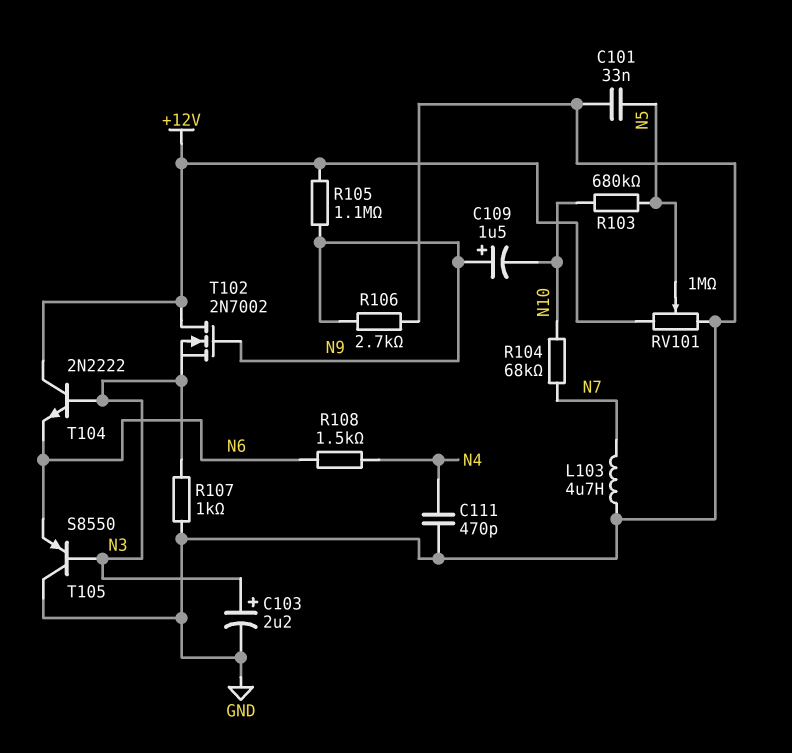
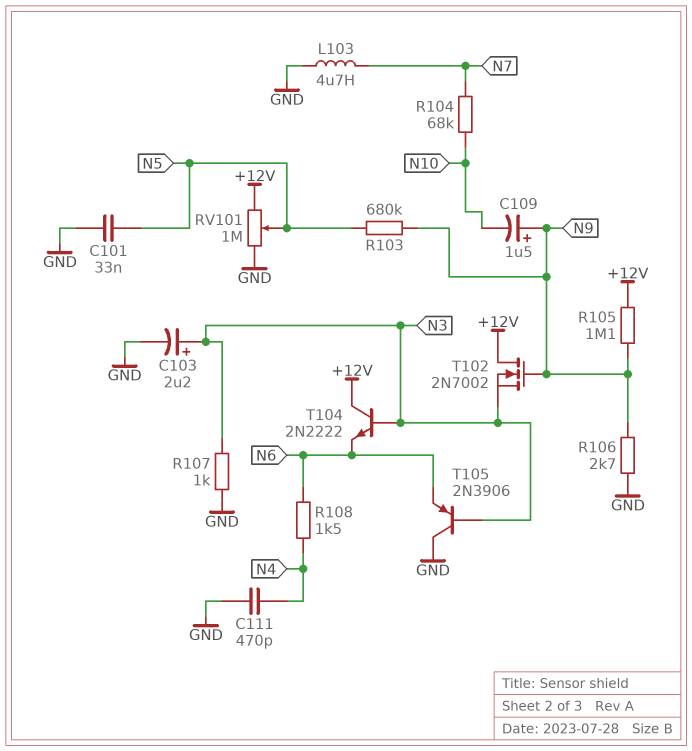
R103: 680k (N5, N10) -> 680k (N5, N9)
T105: PNP S8550 (B N3, C GND, E N6) -> PNP 2N3906 (B N3, C GND, E N6)

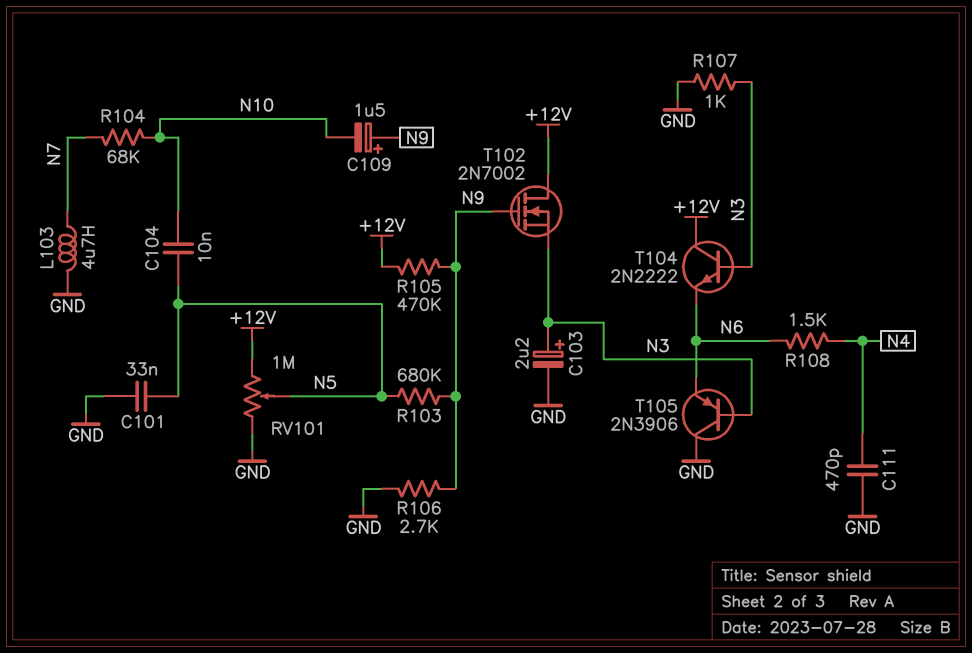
C104: none -> 10nF (N5, N10)
R105: 1.1M (+12V, N9) -> 470k (+12V, N9)

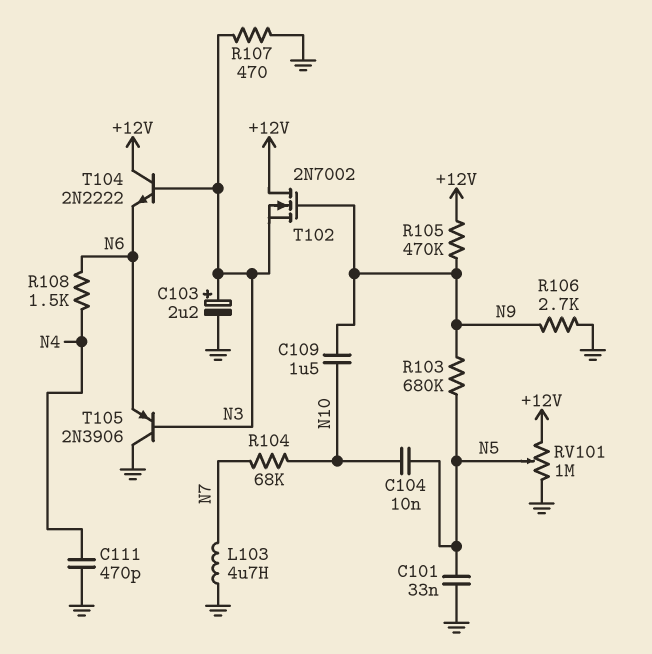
C109: 1.5uF (plus N9, minus N10) -> 1.5uF (N9, N10)
R107: 1k (GND, N3) -> 470 (GND, N3)

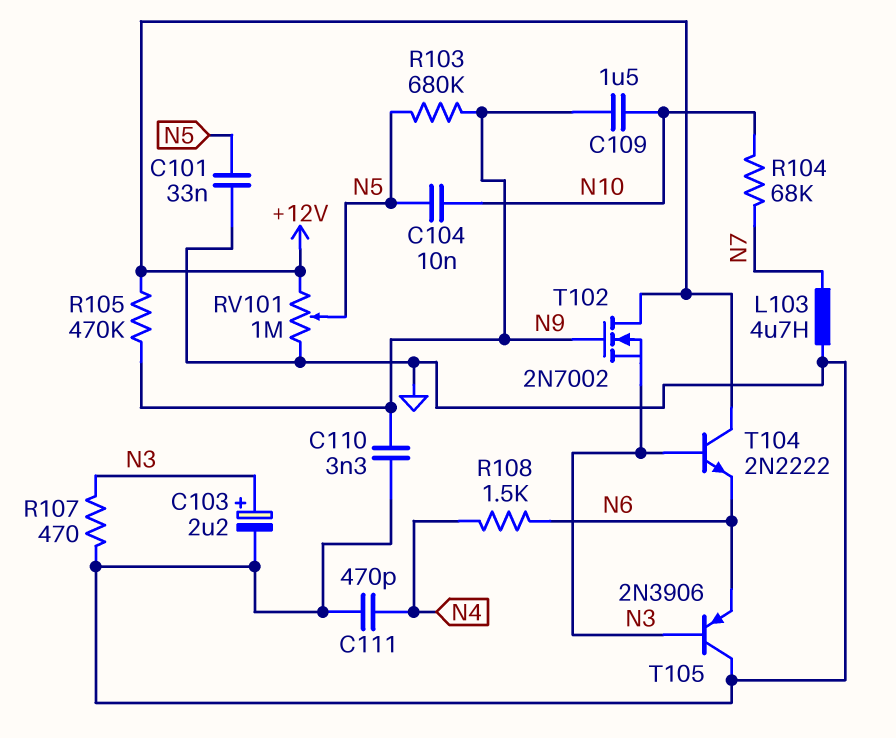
C110: none -> 3.3nF (GND, N9)
R106: 2.7k (GND, N9) -> none

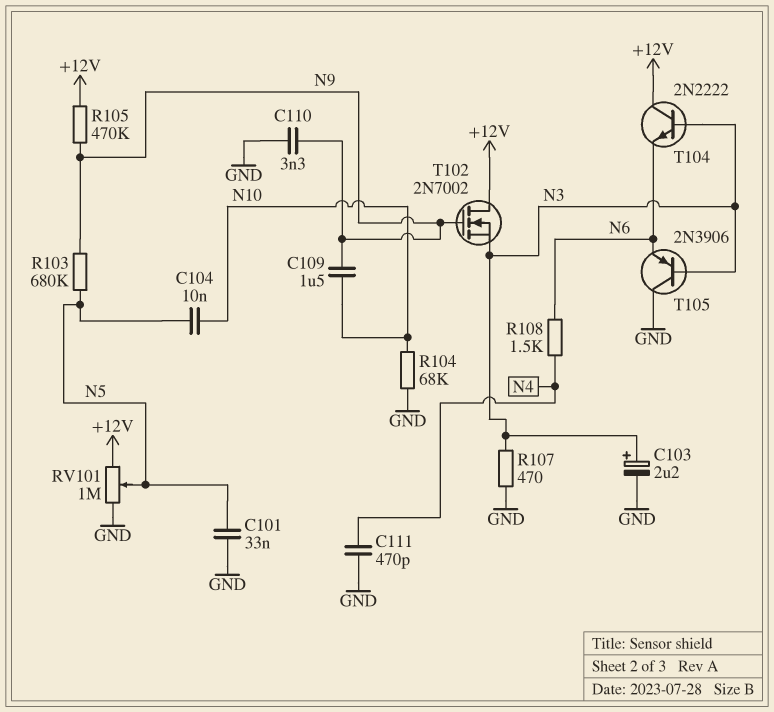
L103: 4.7uH (GND, N7) -> none
R104: 68k (N7, N10) -> 68k (GND, N10)

